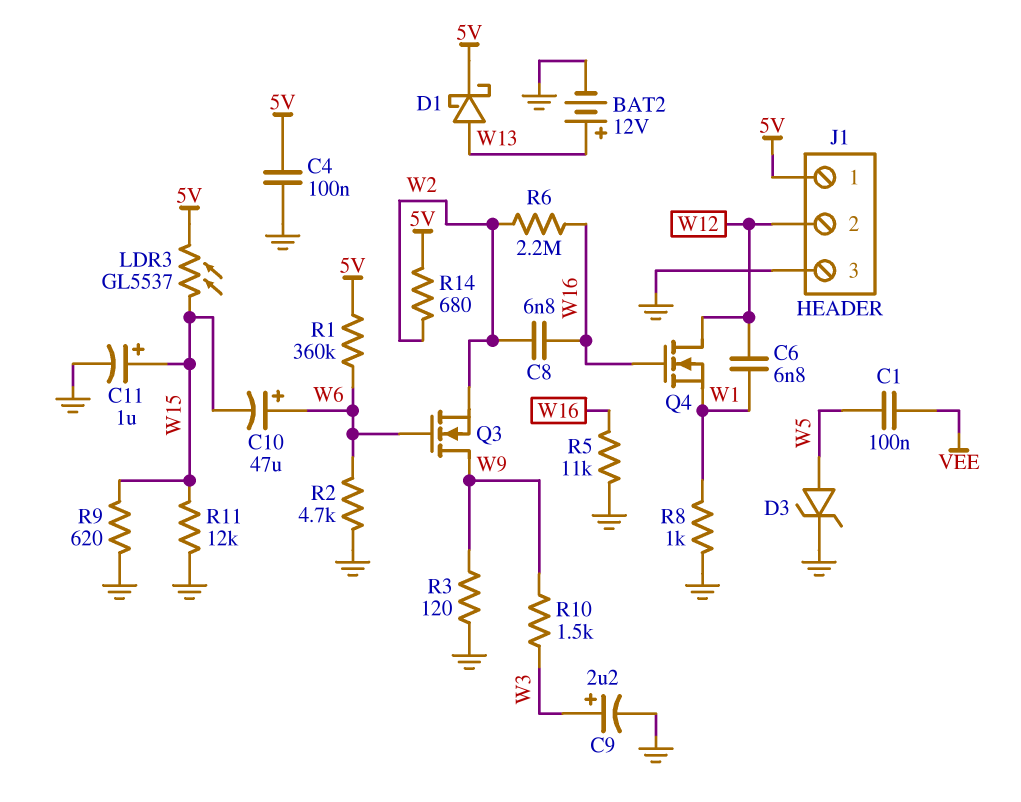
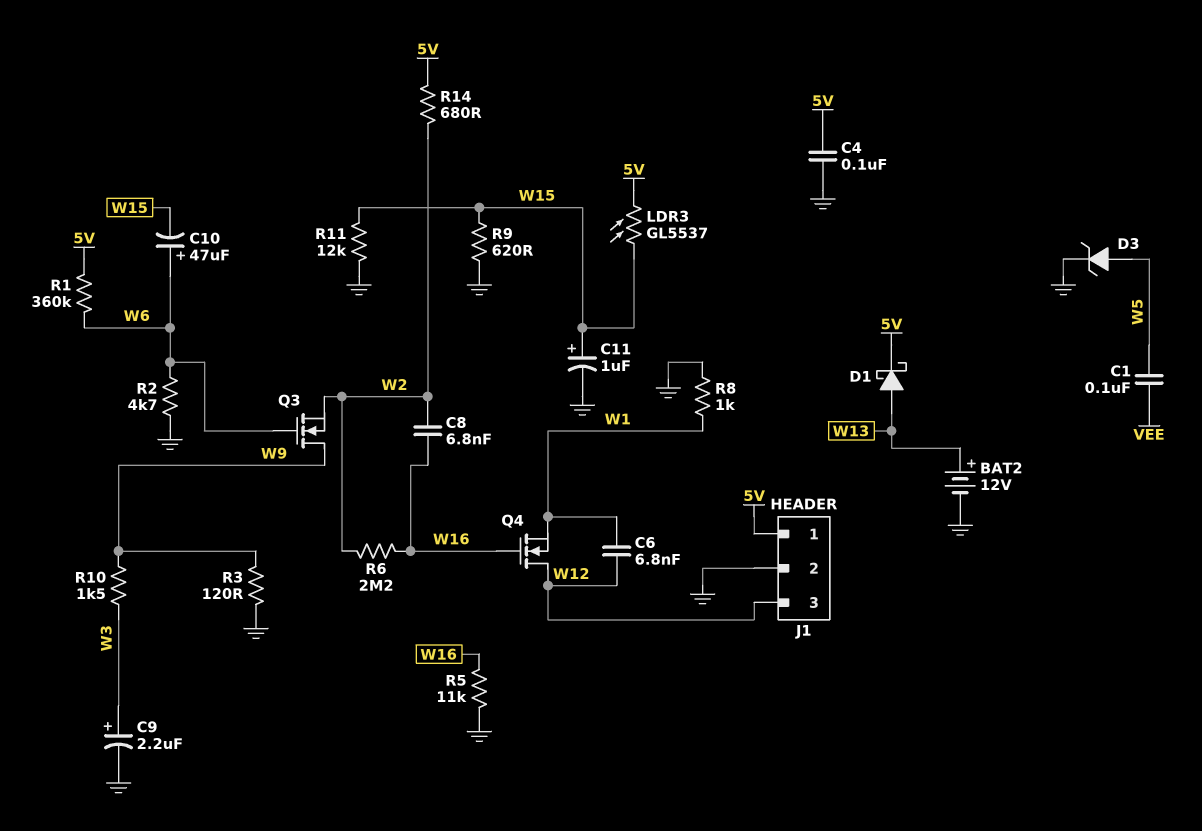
J1 pin 2: W12 -> GND
J1 pin 3: GND -> W12

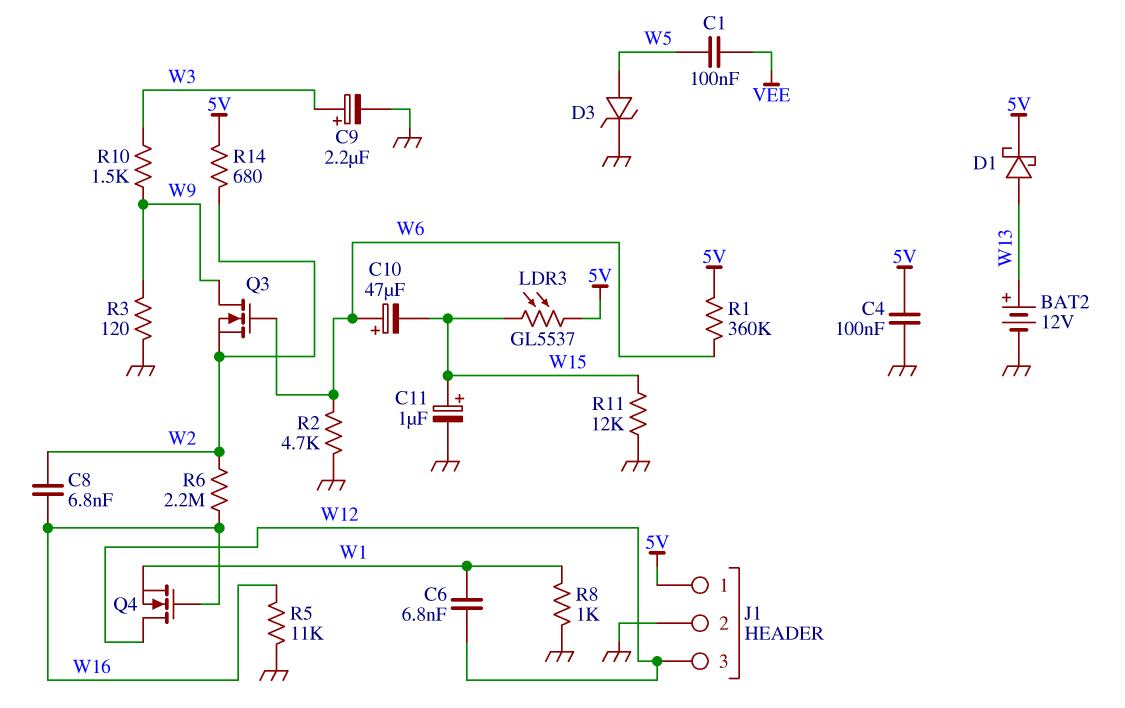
R9: 620 (GND, W15) -> none

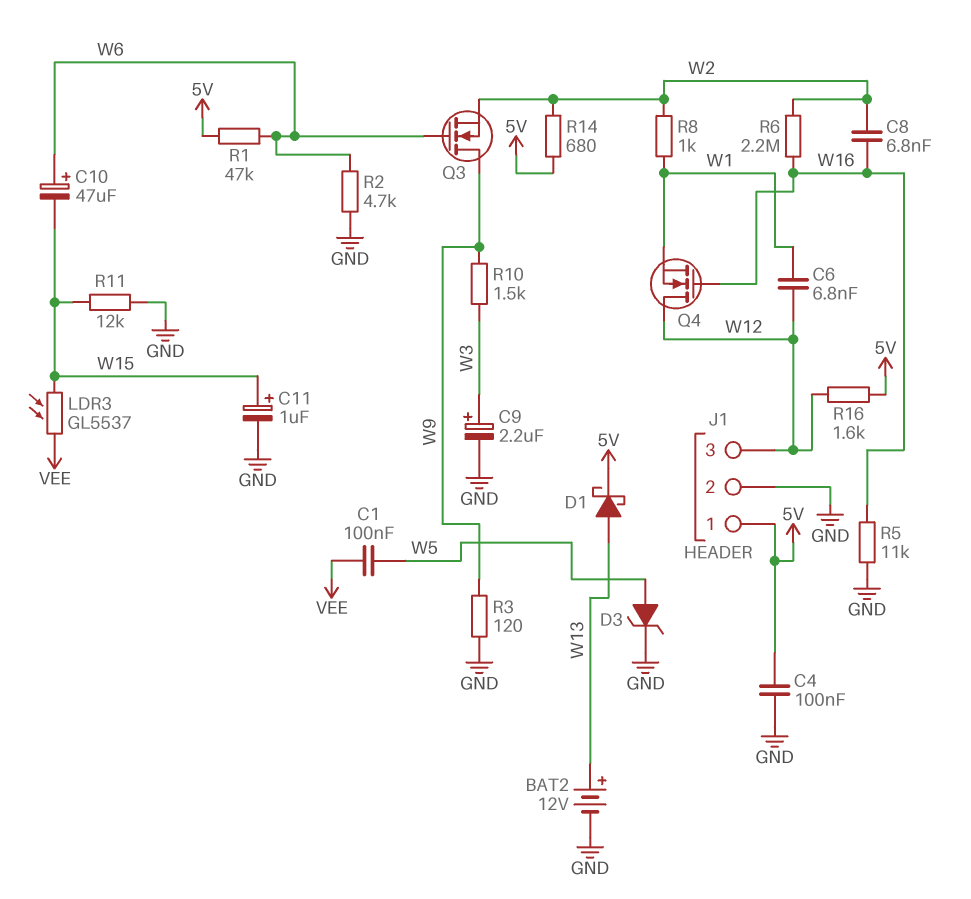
LDR3: GL5537 (5V, W15) -> GL5537 (VEE, W15)
R1: 360k (5V, W6) -> 47k (5V, W6)
R8: 1k (GND, W1) -> 1k (W1, W2)
R16: none -> 1.6k (5V, W12)

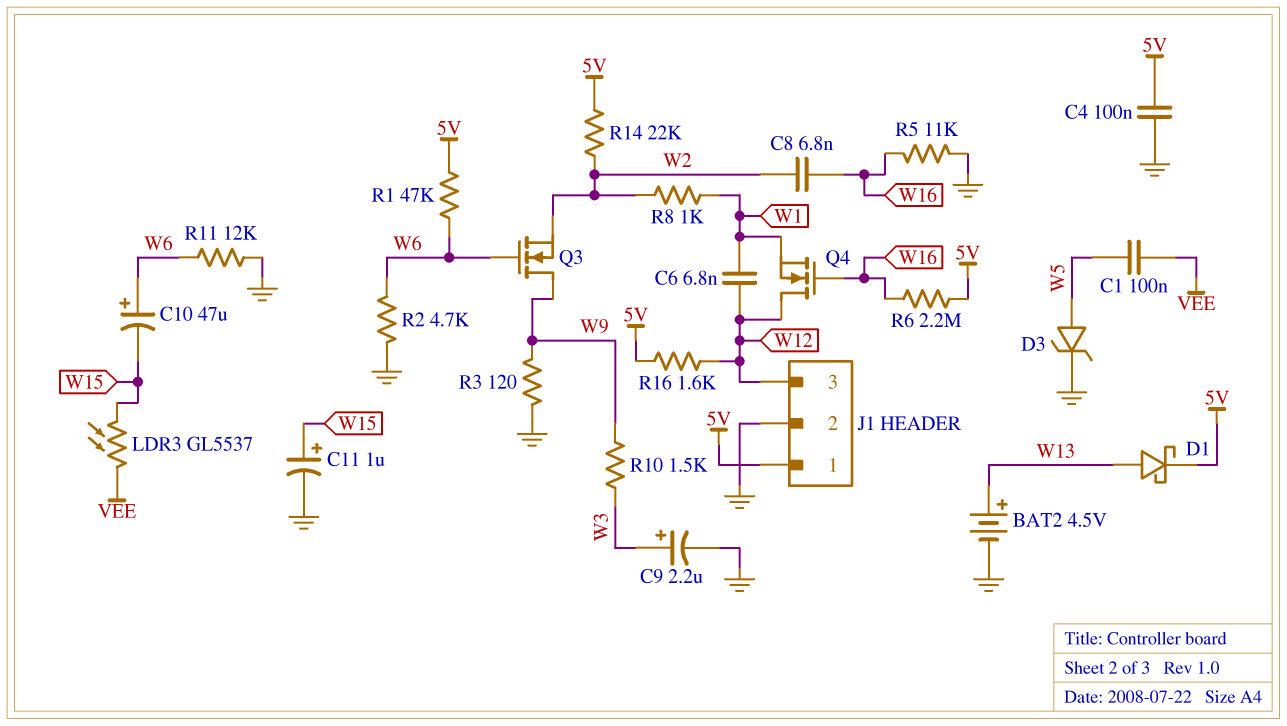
BAT2: 12V (plus W13, minus GND) -> 4.5V (plus W13, minus GND)
R6: 2.2M (W2, W16) -> 2.2M (5V, W16)
R11: 12k (GND, W15) -> 12k (GND, W6)
R14: 680 (5V, W2) -> 22k (5V, W2)

